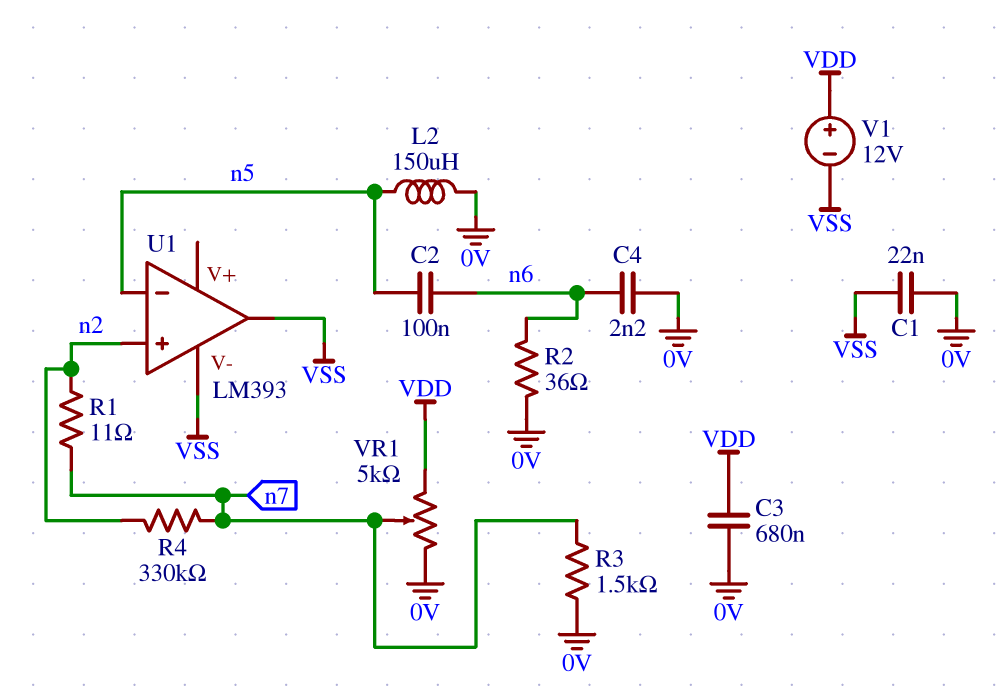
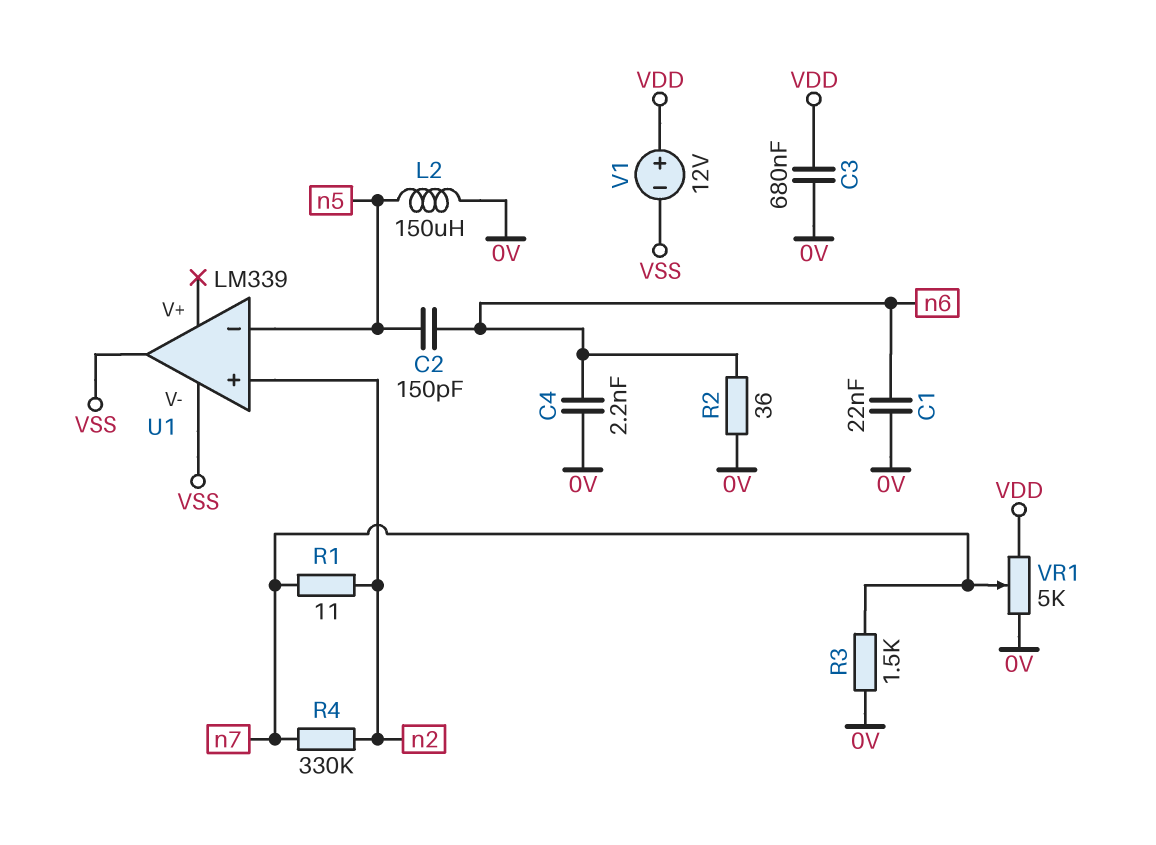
C1: 22nF (0V, VSS) -> 22nF (0V, n6)
C2: 100nF (n5, n6) -> 150pF (n5, n6)
U1: LM393 -> LM339

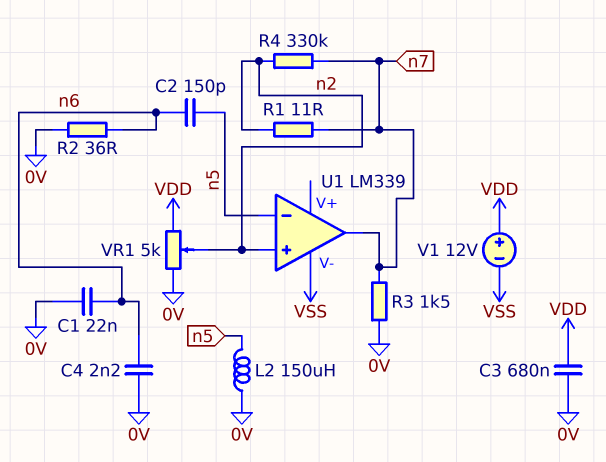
U1 pin out: VSS -> n7
VR1: 5k (0V, VDD, wiper n7) -> 5k (0V, VDD, wiper n2)

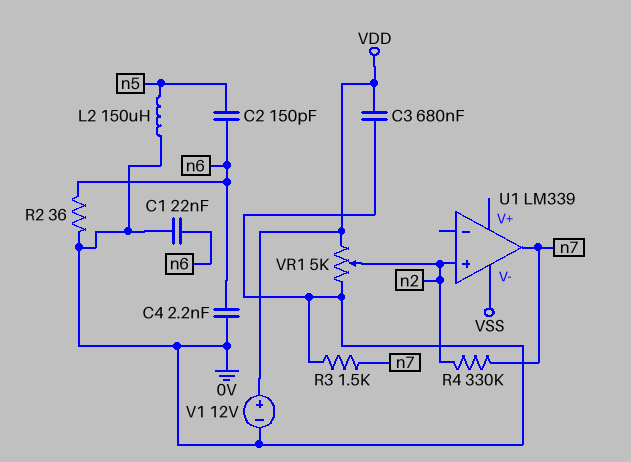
R1: 11 (n2, n7) -> none
U1 pin in-: n5 -> none
V1: 12V (plus VDD, minus VSS) -> 12V (plus VDD, minus 0V)

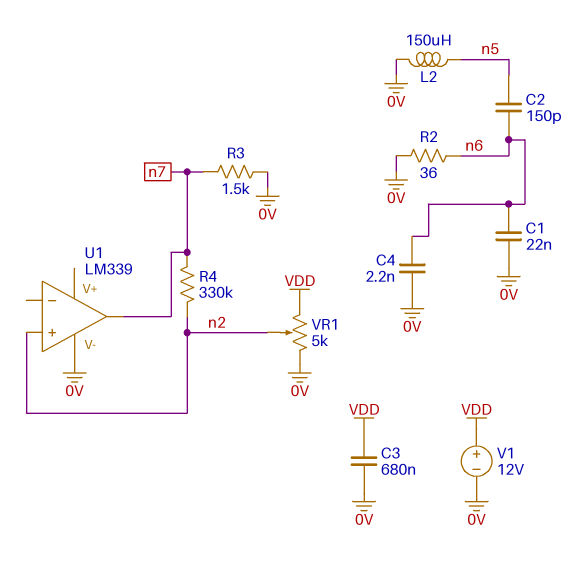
U1 pin V-: VSS -> 0V

